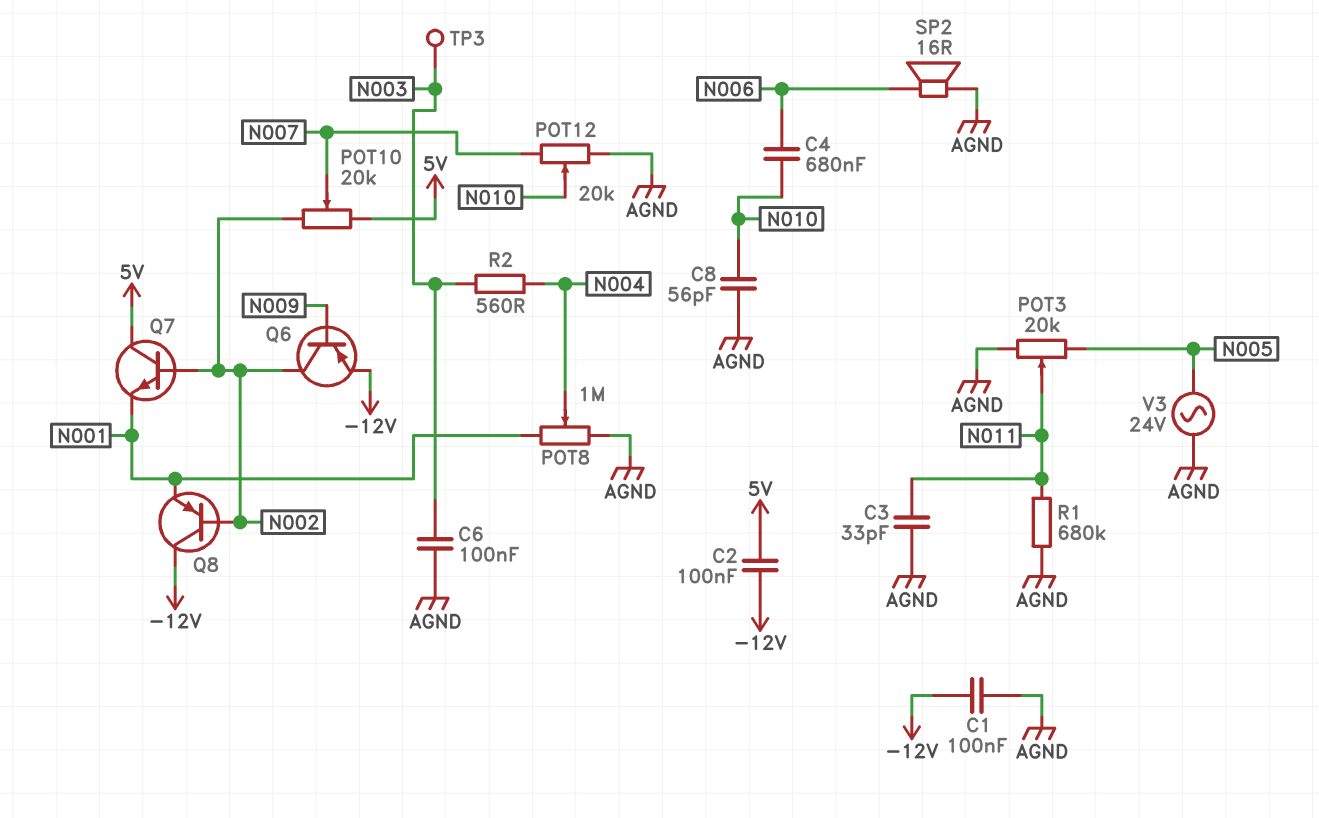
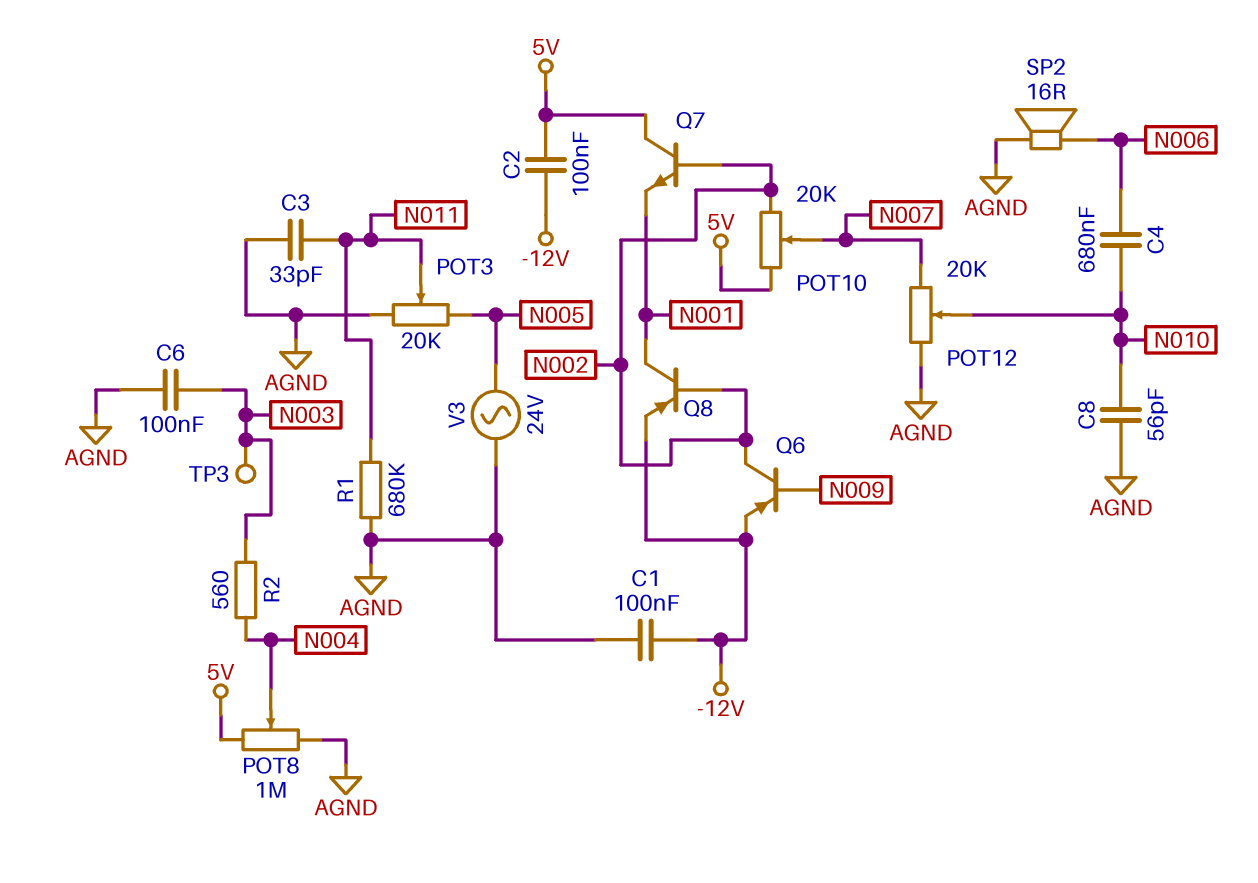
POT8: 1M (AGND, N001, wiper N004) -> 1M (5V, AGND, wiper N004)
Q8: PNP (B N002, C -12V, E N001) -> PNP (B N002, C N001, E -12V)

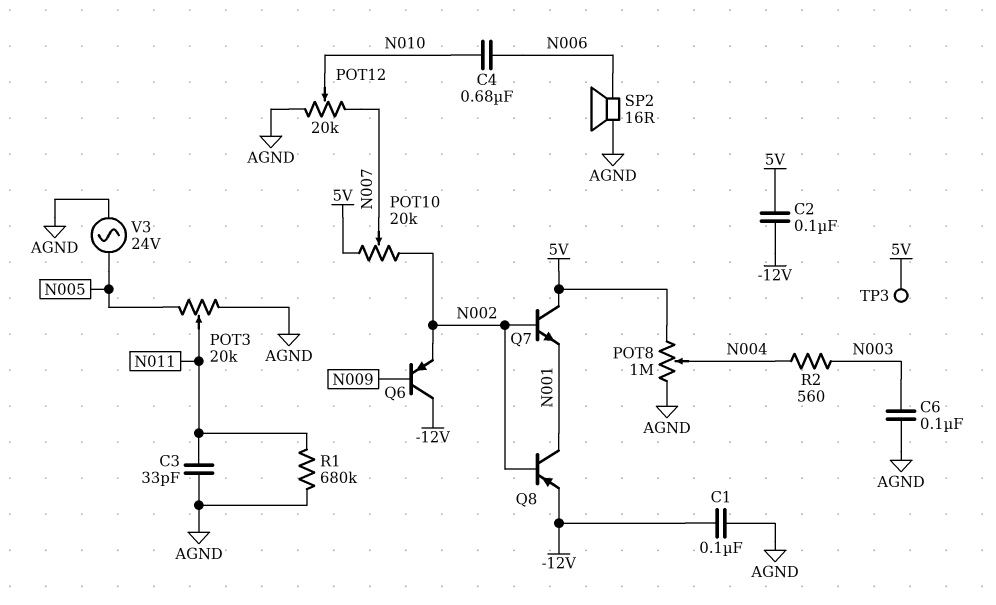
C8: 56pF (AGND, N010) -> none
Q6: PNP (B N009, C N002, E -12V) -> PNP (B N009, C -12V, E N002)
TP3: test point (N003) -> test point (5V)

